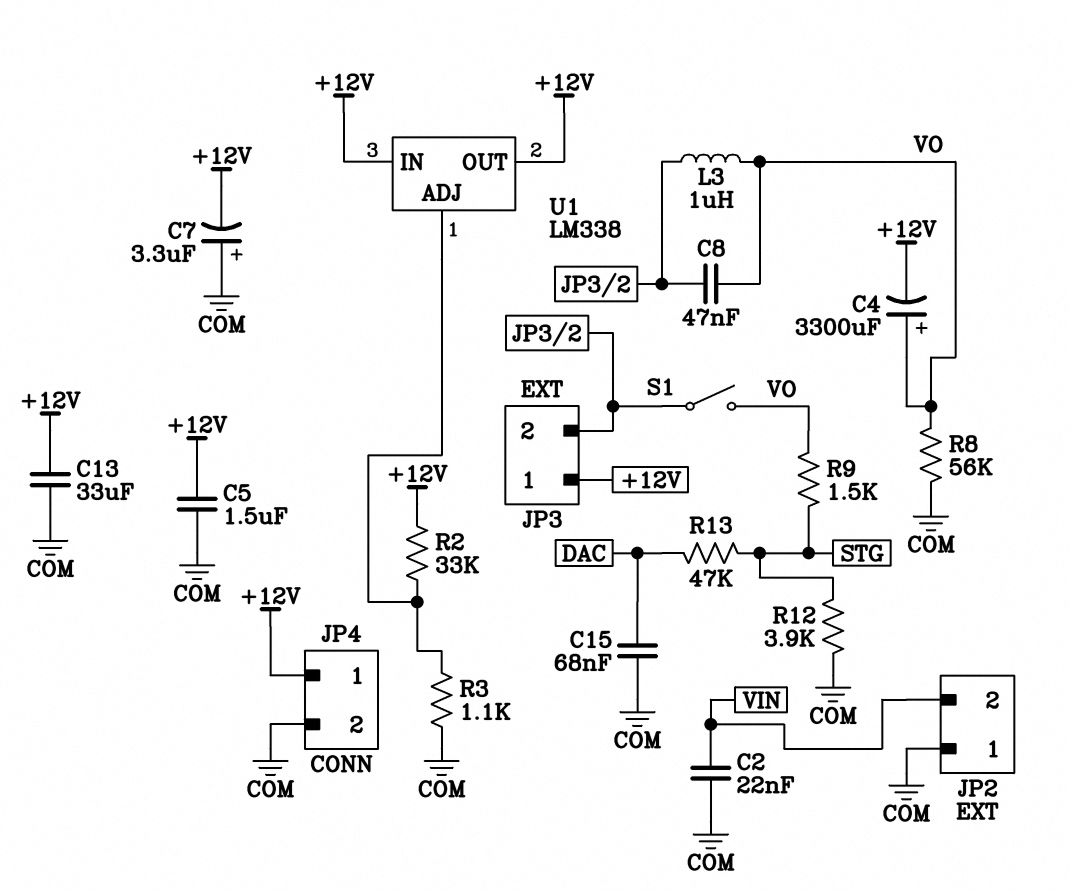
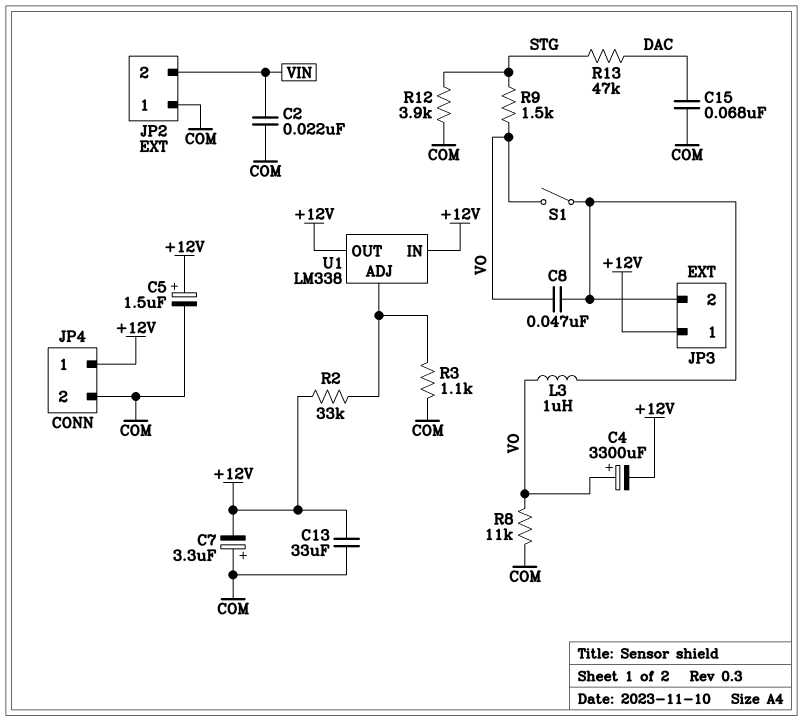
C5: 1.5uF (+12V, COM) -> 1.5uF (plus +12V, minus COM)
R8: 56k (COM, VO) -> 11k (COM, VO)

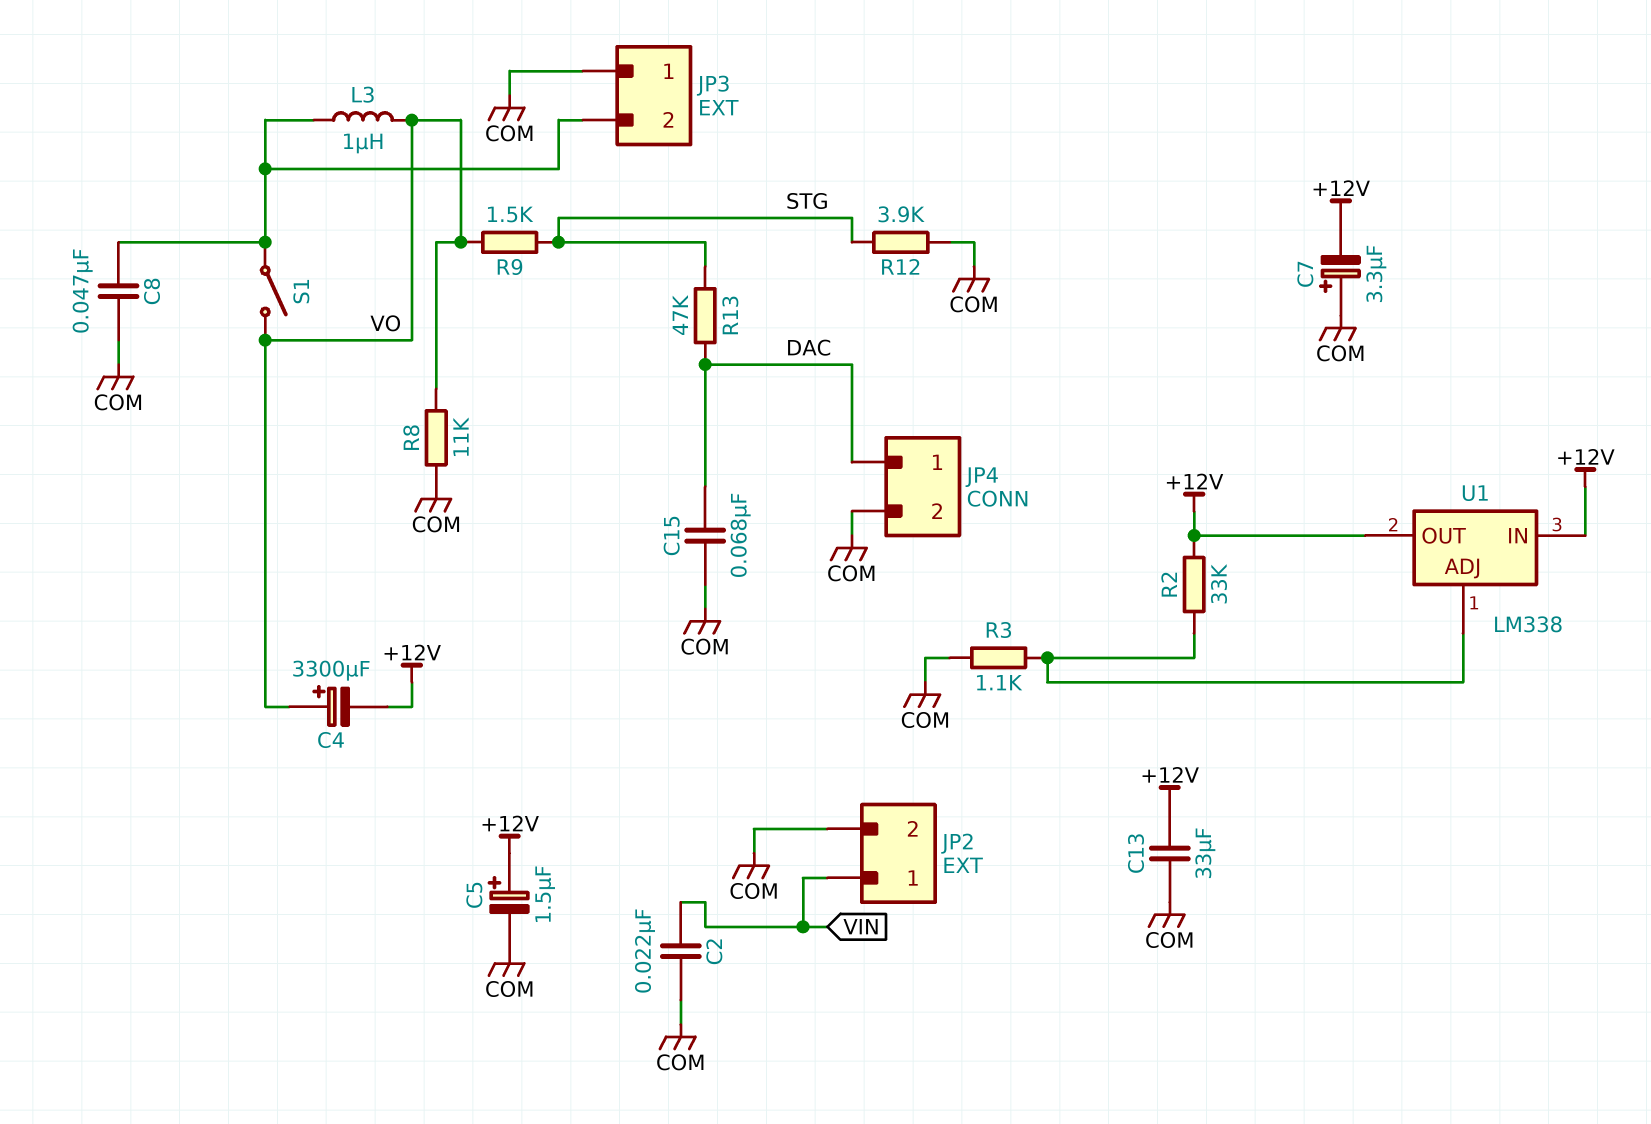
C8: 47nF (JP3/2, VO) -> 47nF (COM, JP3/2)
JP2 pin 1: COM -> VIN
JP2 pin 2: VIN -> COM
JP3 pin 1: +12V -> COM
JP4 pin 1: +12V -> DAC

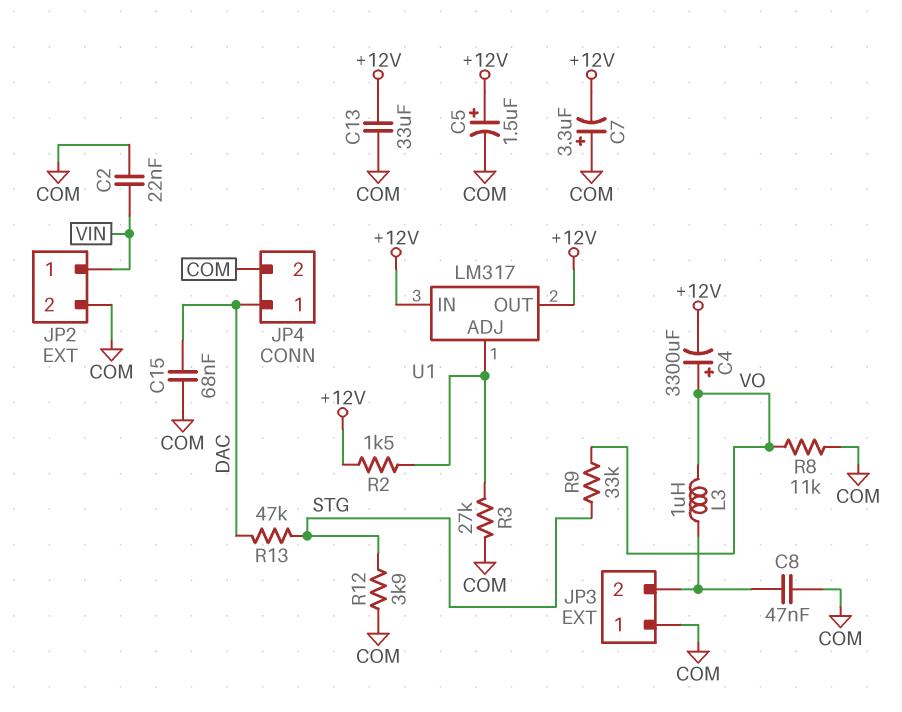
R2: 33k (+12V, U1/ADJ) -> 1.5k (+12V, U1/ADJ)
R3: 1.1k (COM, U1/ADJ) -> 27k (COM, U1/ADJ)
R9: 1.5k (STG, VO) -> 33k (STG, VO)
S1: switch (JP3/2, VO) -> none
U1: LM338 -> LM317

